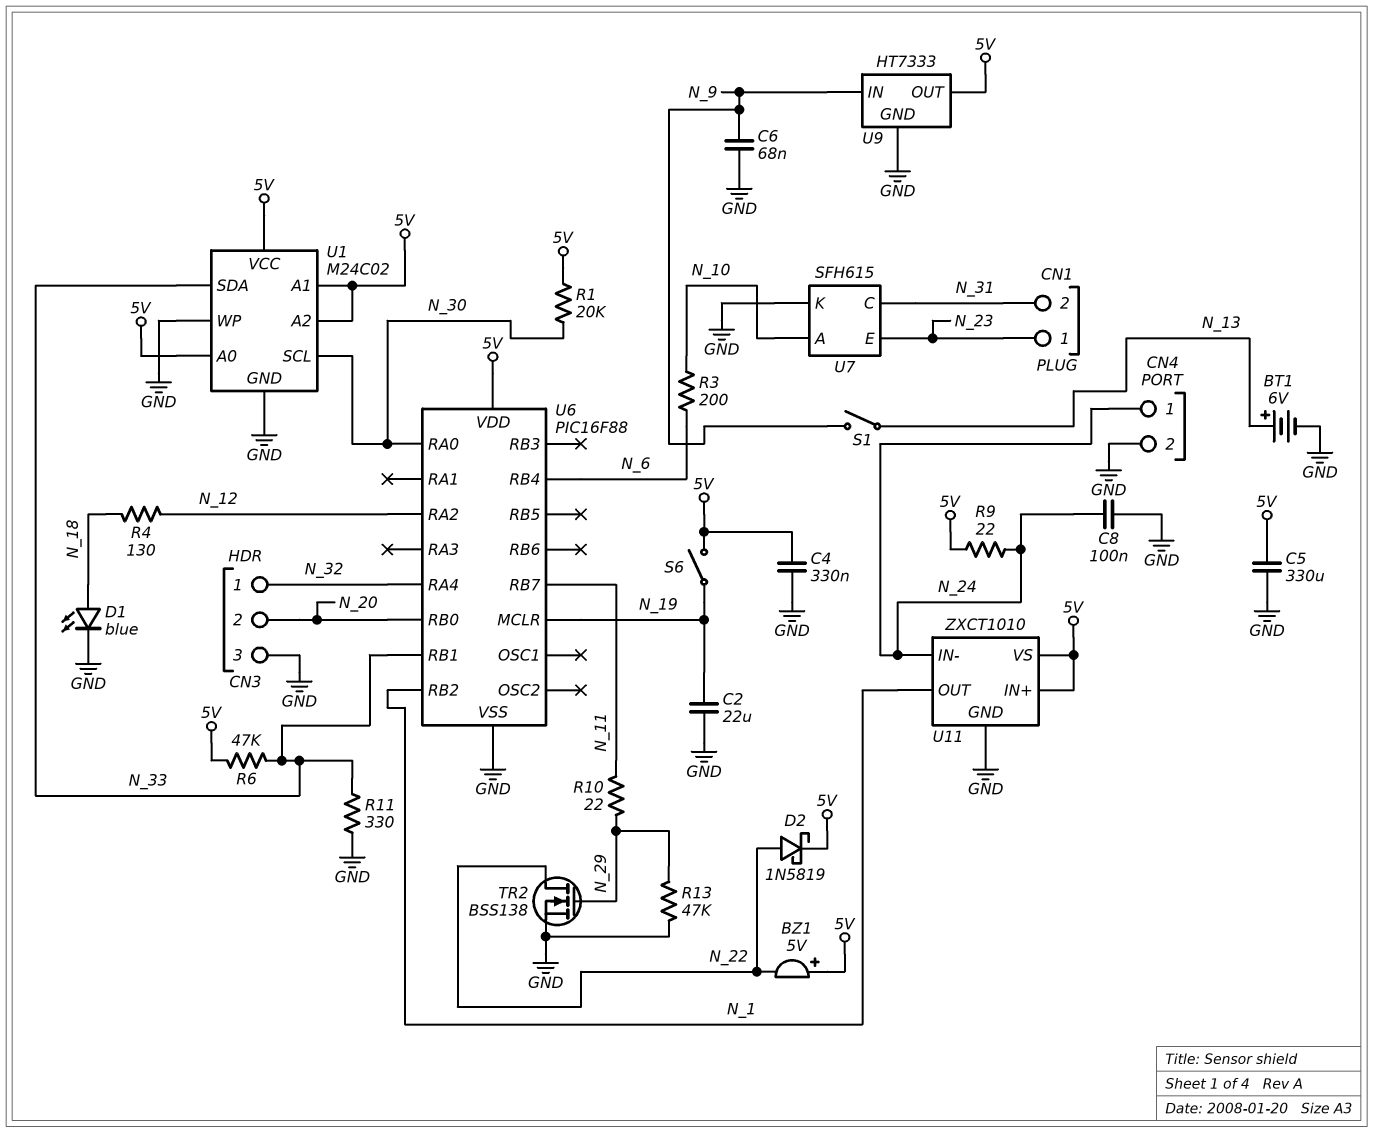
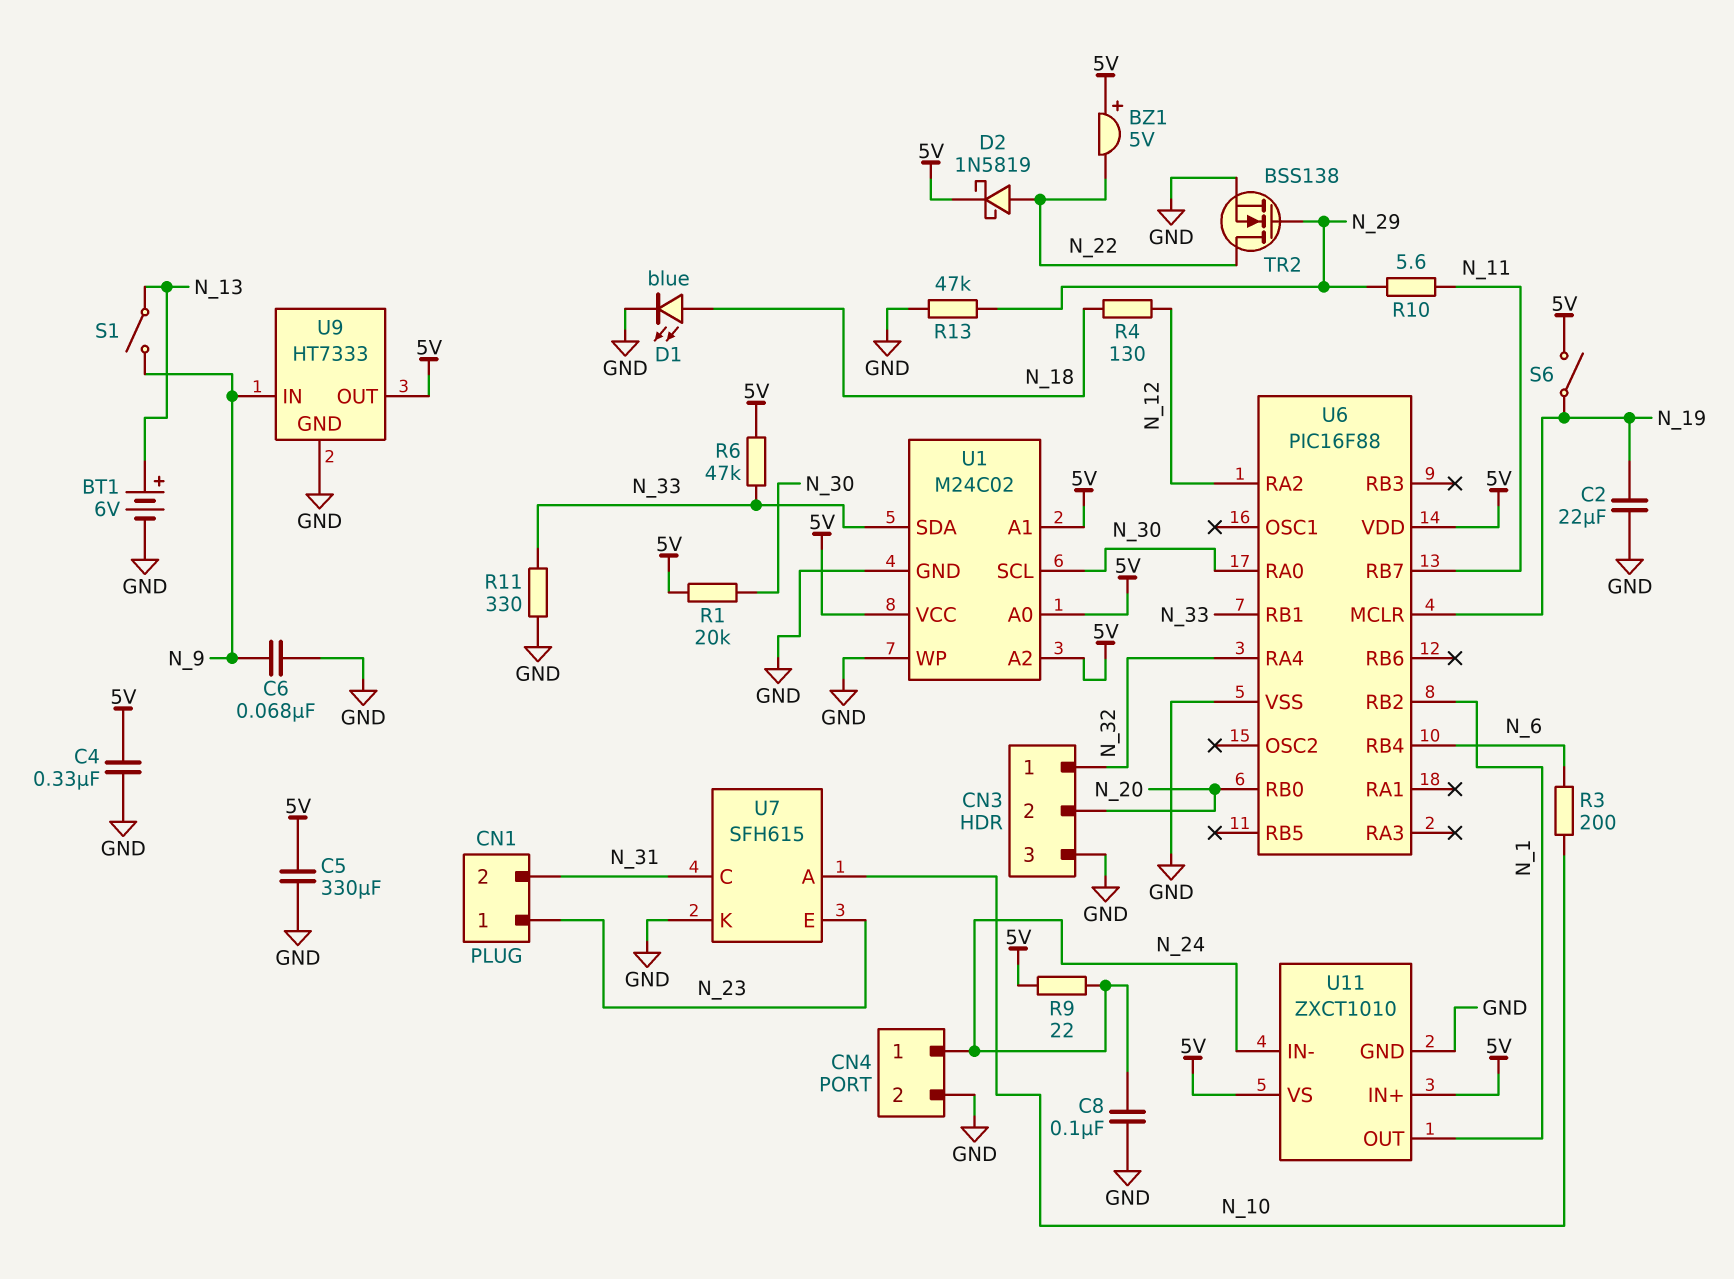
R10: 22 (N_11, N_29) -> 5.6 (N_11, N_29)

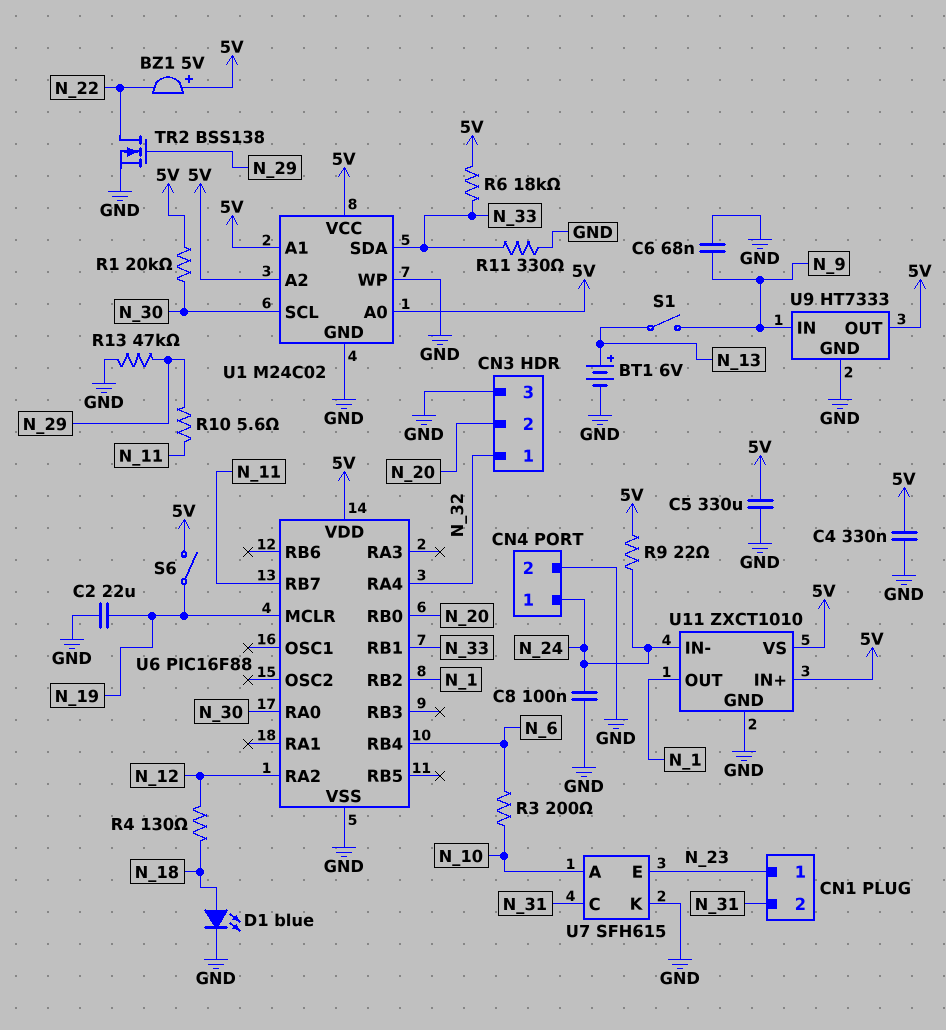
D2: schottky 1N5819 (A N_22, K 5V) -> none
R6: 47k (5V, N_33) -> 18k (5V, N_33)

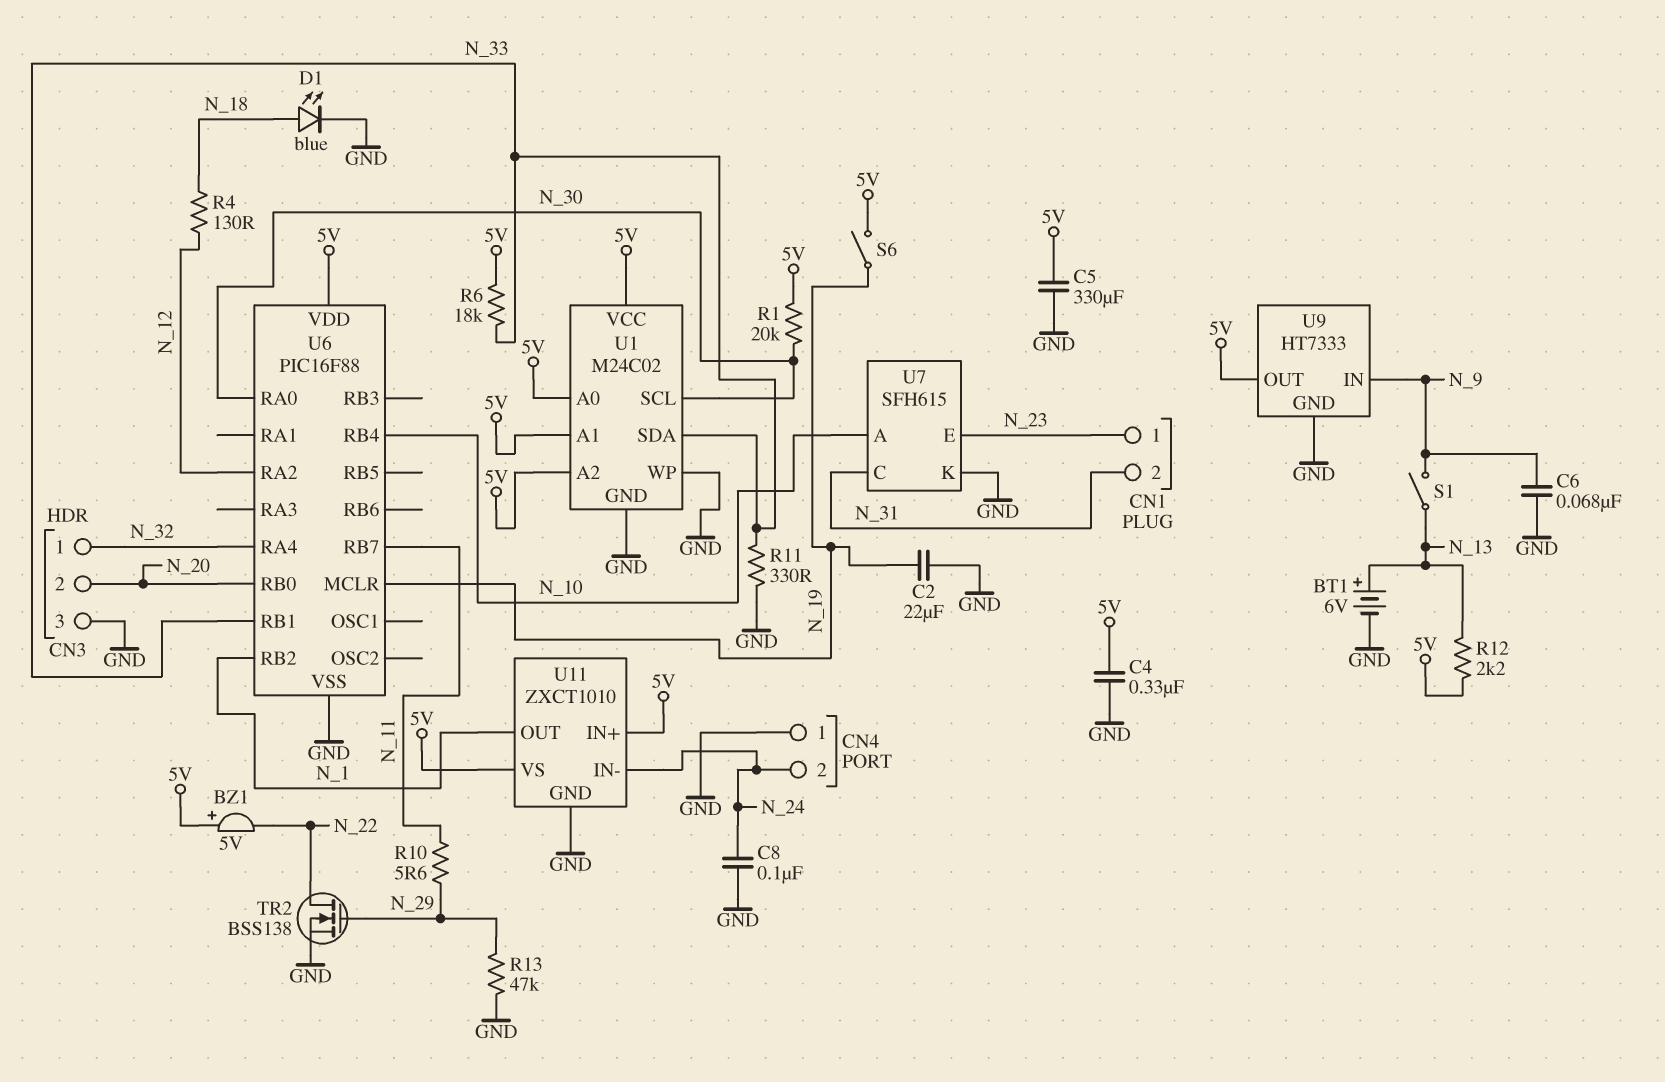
CN4 pin 1: N_24 -> GND
CN4 pin 2: GND -> N_24
R3: 200 (N_6, N_10) -> none
R9: 22 (5V, N_24) -> none
R12: none -> 2.2k (5V, N_13)
U6 pin RB4: N_6 -> N_10

